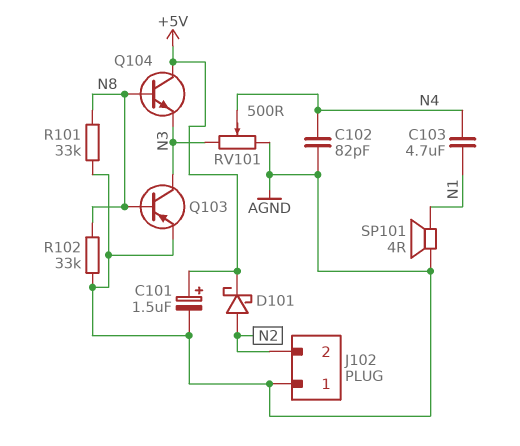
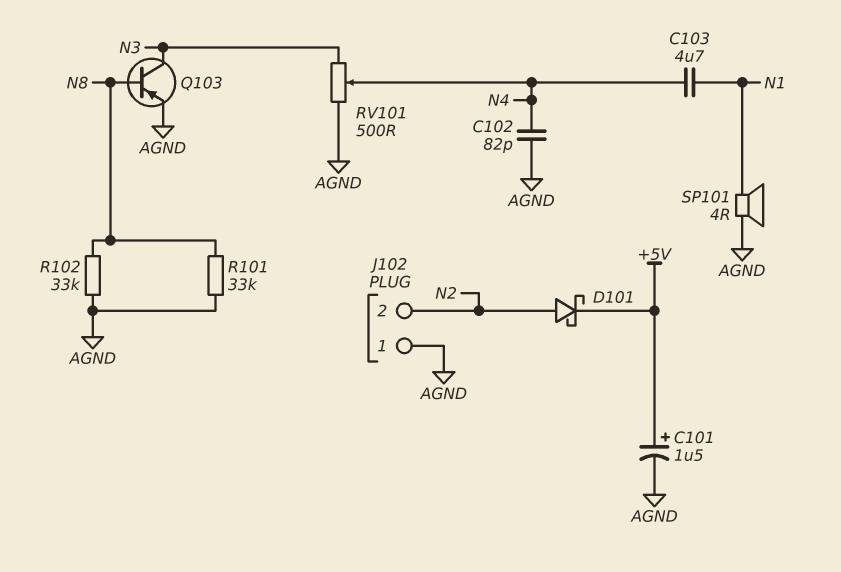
Q104: NPN (B N8, C +5V, E N3) -> none

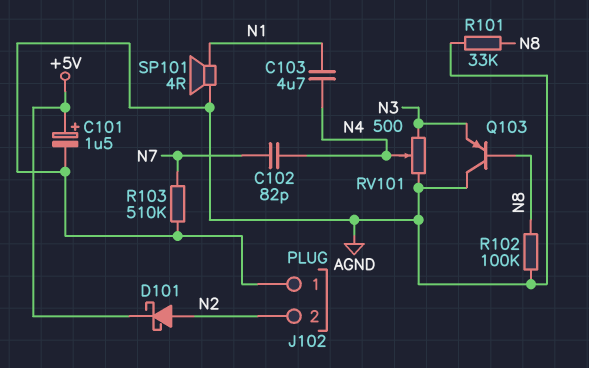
C102: 82pF (AGND, N4) -> 82pF (N4, N7)
Q103: PNP (B N8, C N3, E AGND) -> PNP (B N8, C AGND, E N3)
R102: 33k (AGND, N8) -> 100k (AGND, N8)
R103: none -> 510k (AGND, N7)

